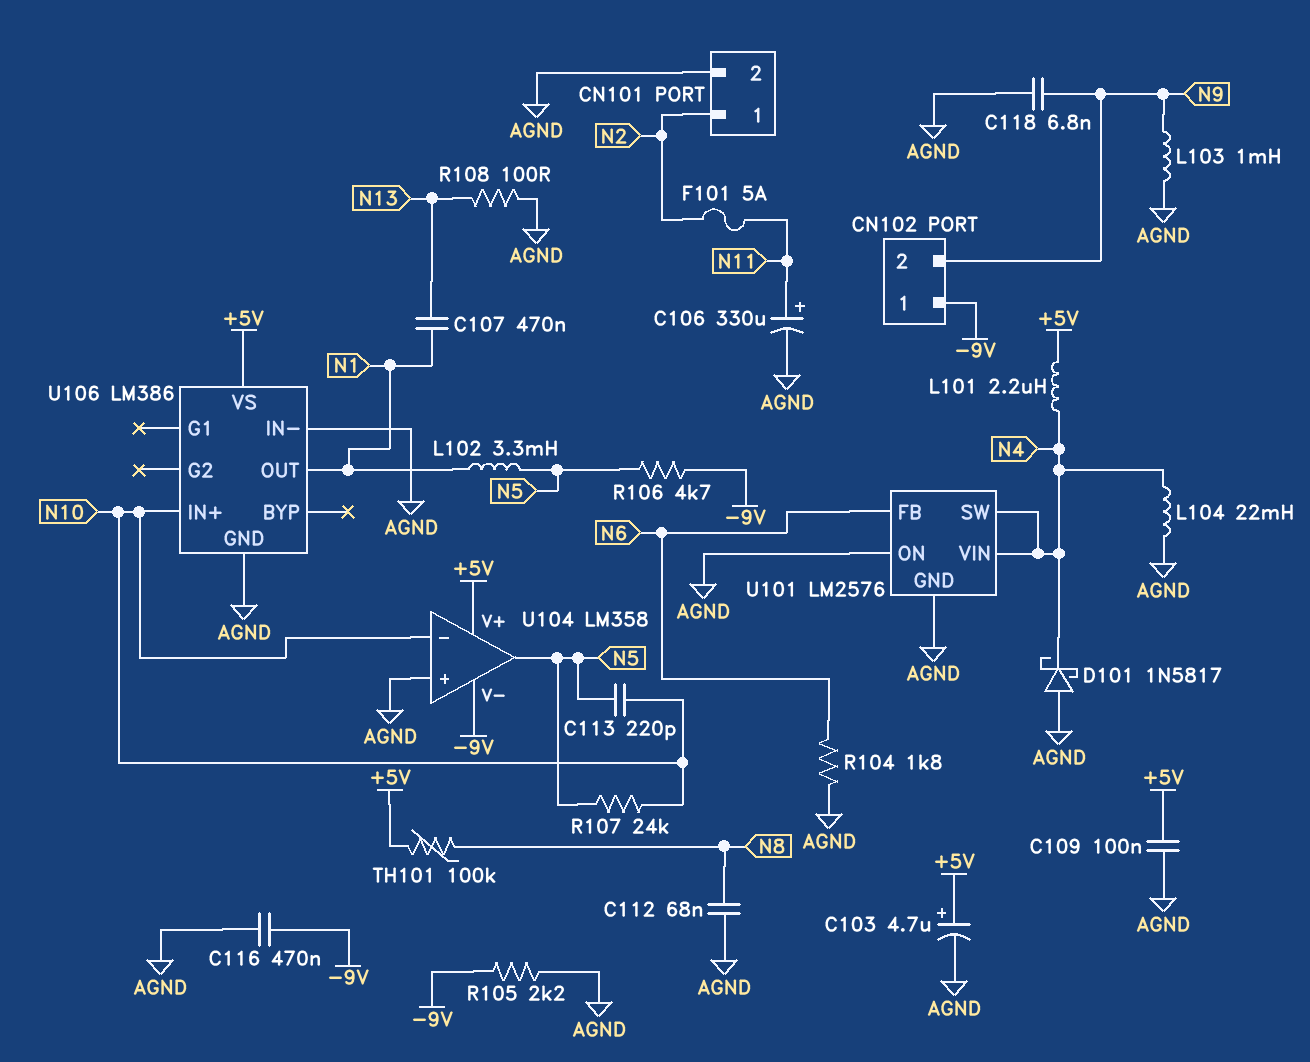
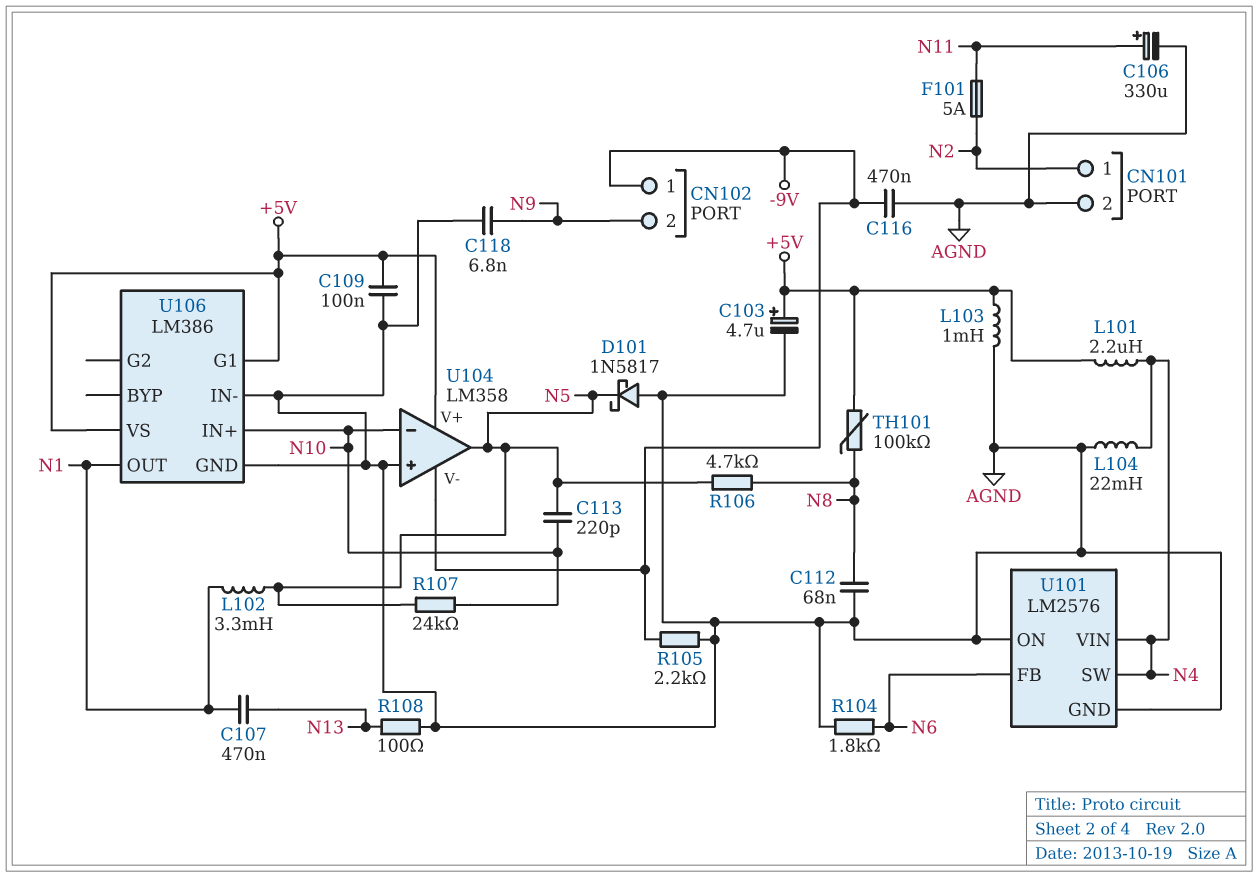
D101: schottky 1N5817 (A AGND, K N4) -> schottky 1N5817 (A AGND, K N5)
L103: 1mH (AGND, N9) -> 1mH (+5V, AGND)
R106: 4.7k (-9V, N5) -> 4.7k (N5, N8)
U106 pin G1: none -> +5V

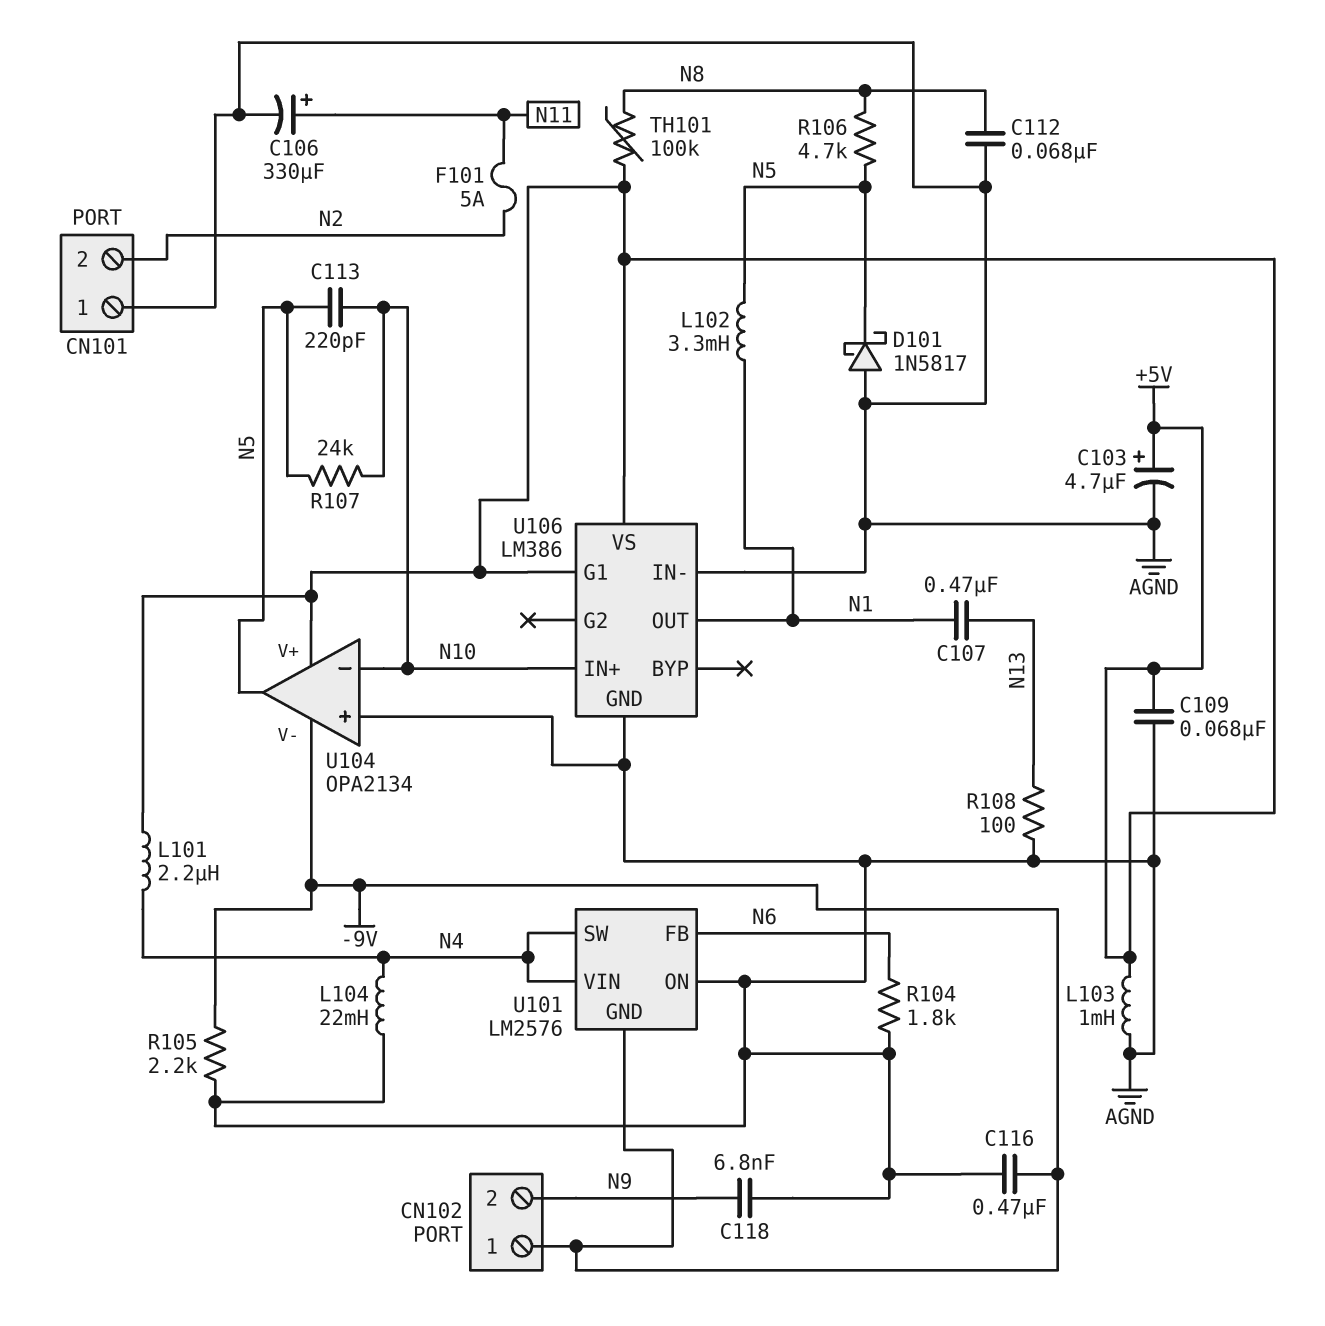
C109: 100nF (+5V, AGND) -> 68nF (+5V, AGND)
CN101 pin 1: N2 -> AGND
CN101 pin 2: AGND -> N2
U101 pin GND: AGND -> -9V
U104: LM358 -> OPA2134

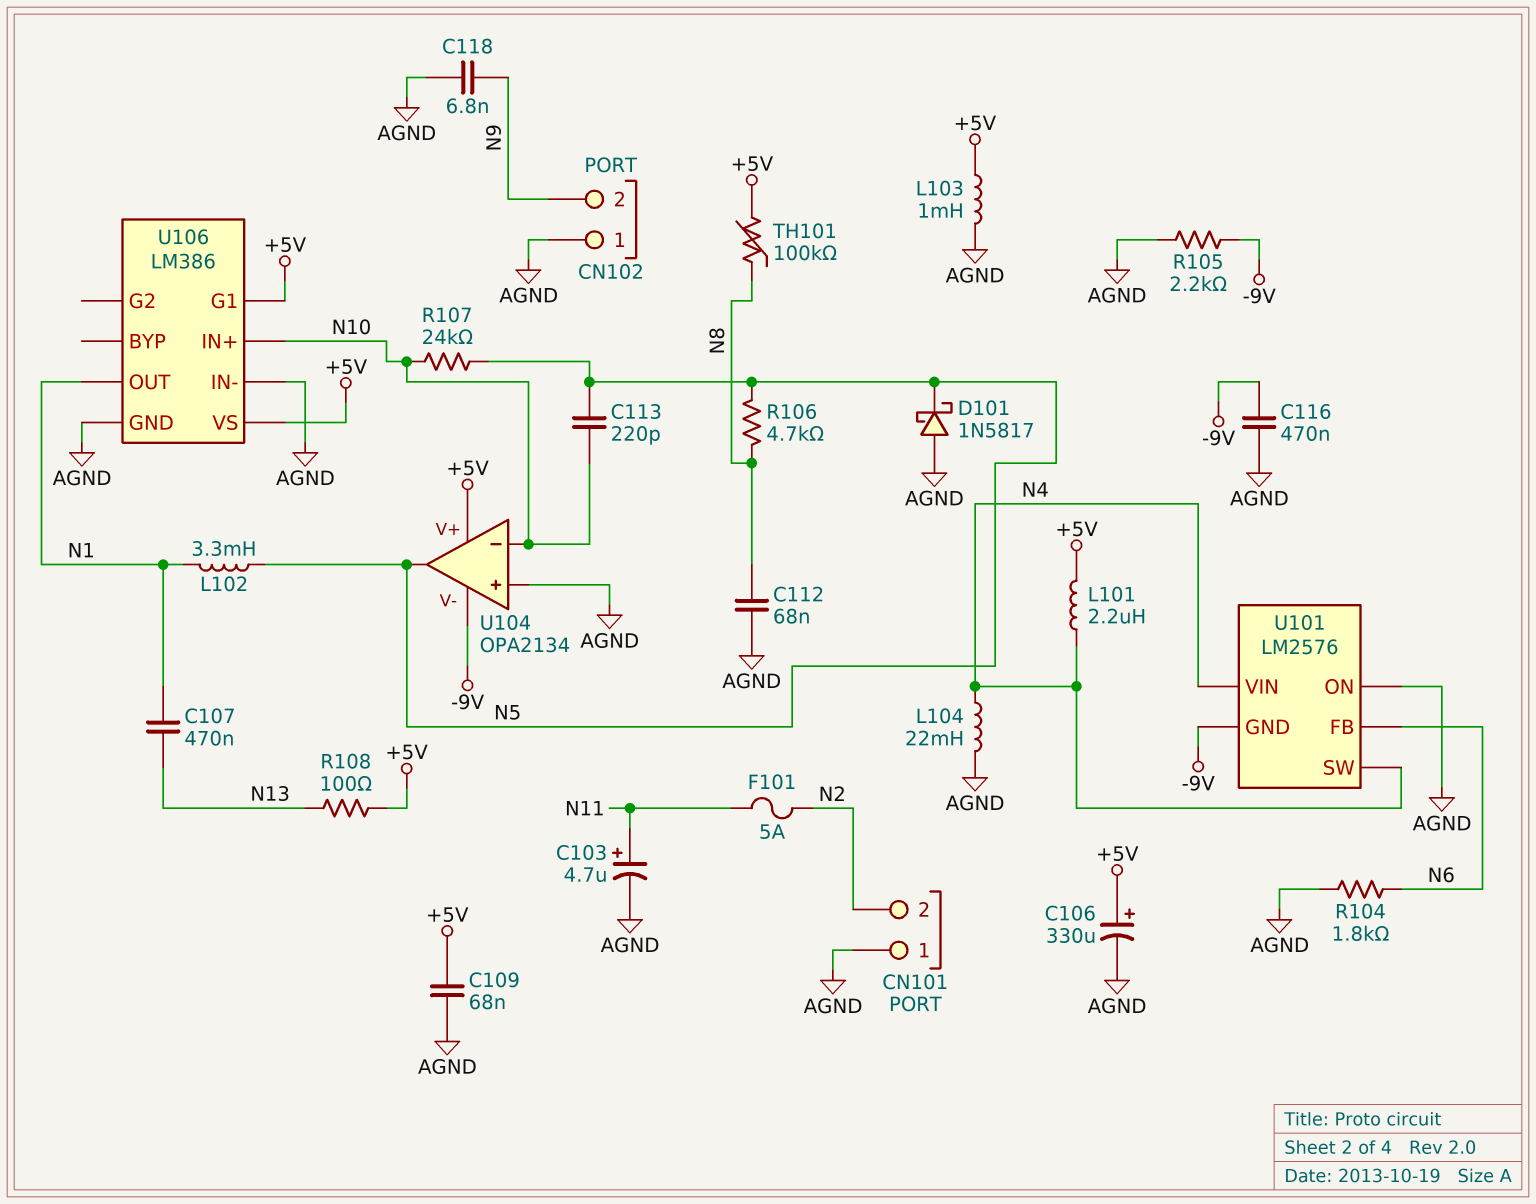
C103: 4.7uF (plus +5V, minus AGND) -> 4.7uF (plus N11, minus AGND)
C106: 330uF (plus N11, minus AGND) -> 330uF (plus +5V, minus AGND)
CN102 pin 1: -9V -> AGND
R108: 100 (AGND, N13) -> 100 (+5V, N13)

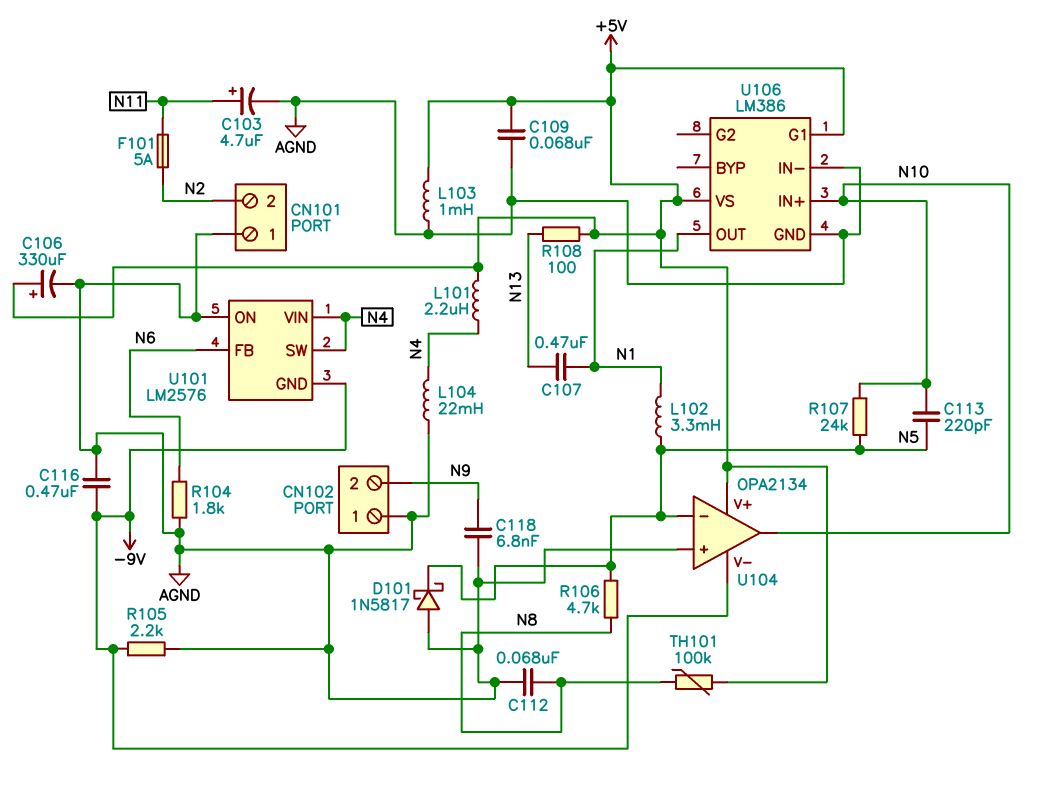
U104 pin in-: N10 -> N5
U104 pin out: N5 -> N10

